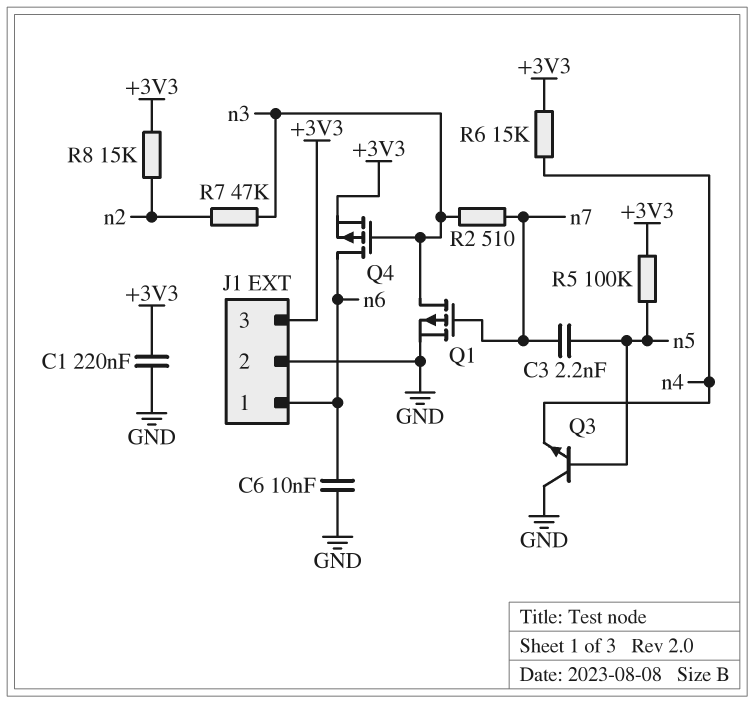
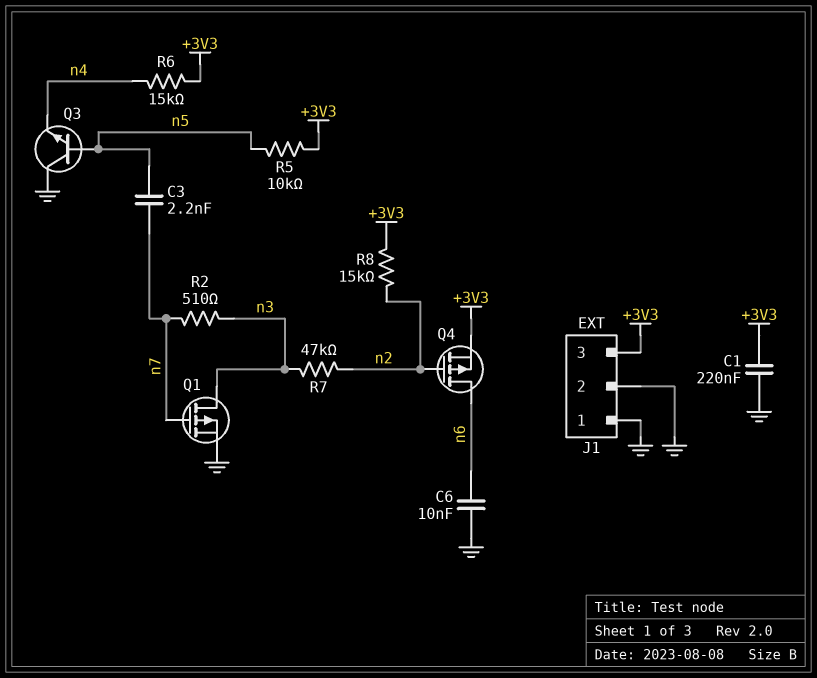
J1 pin 1: n6 -> GND
Q4: PMOS (G n3, D n6, S +3V3) -> PMOS (G n2, D n6, S +3V3)
R5: 100k (+3V3, n5) -> 10k (+3V3, n5)

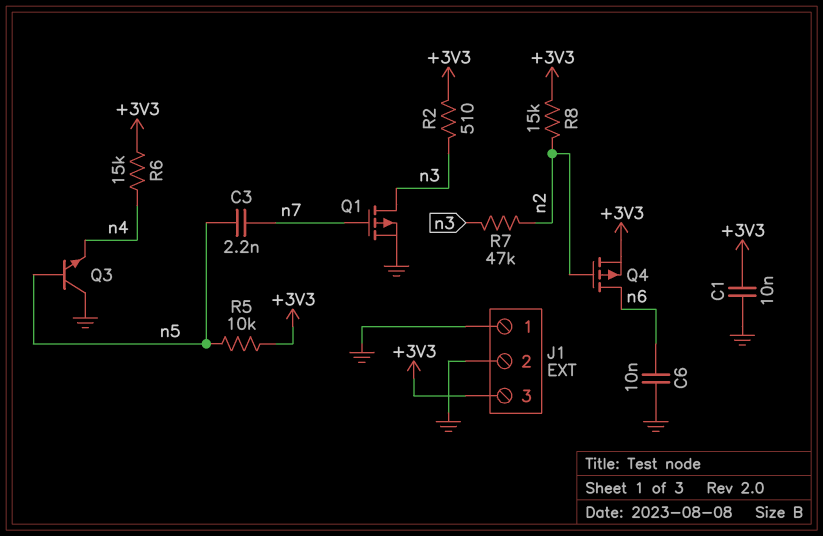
C1: 220nF (+3V3, GND) -> 10nF (+3V3, GND)
R2: 510 (n3, n7) -> 510 (+3V3, n3)

